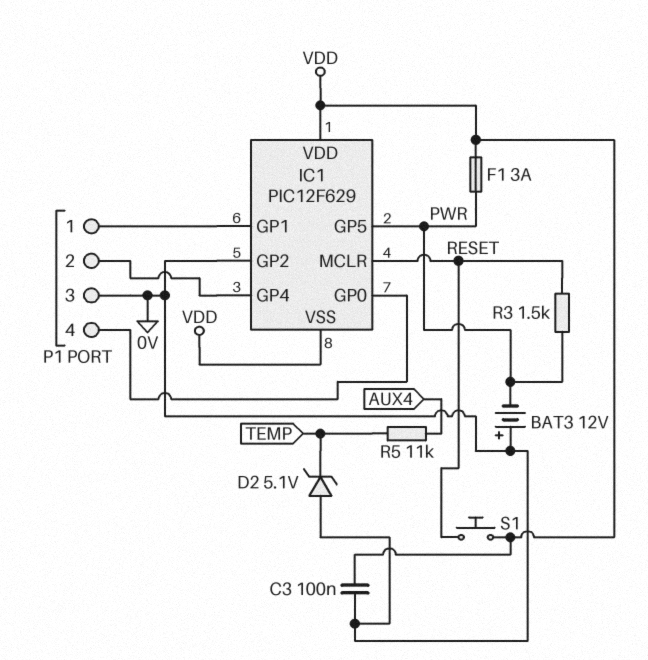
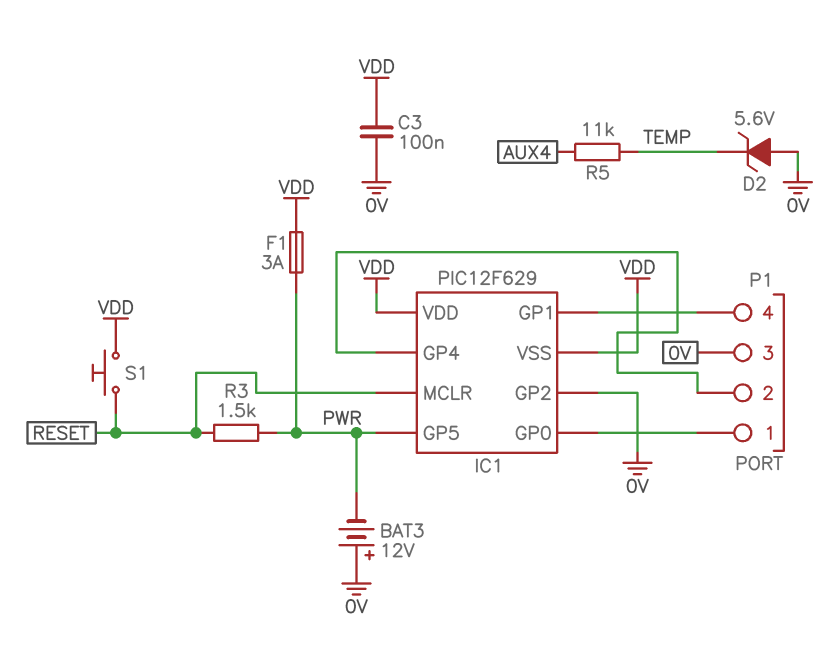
D2: zener 5.1V (A 0V, K TEMP) -> zener 5.6V (A 0V, K TEMP)
P1 pin 1: IC1/GP1 -> IC1/GP0
P1 pin 4: IC1/GP0 -> IC1/GP1

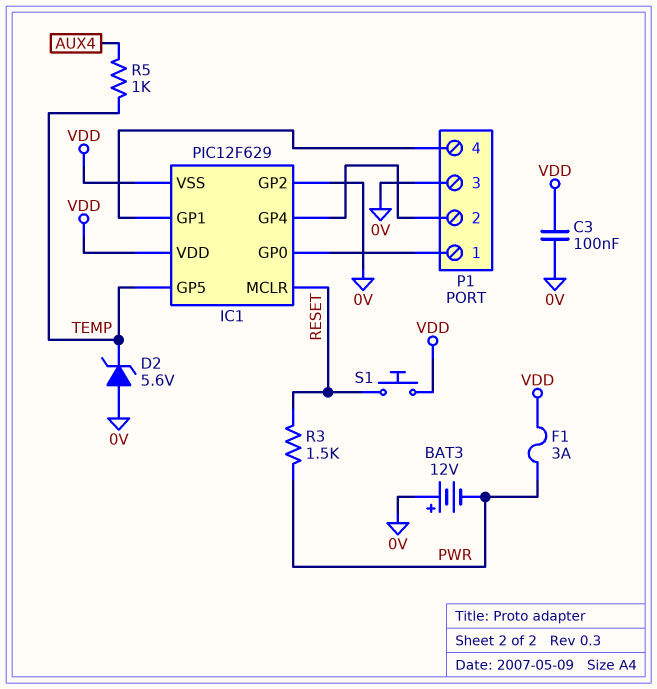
IC1 pin GP5: PWR -> TEMP
R5: 11k (AUX4, TEMP) -> 1k (AUX4, TEMP)

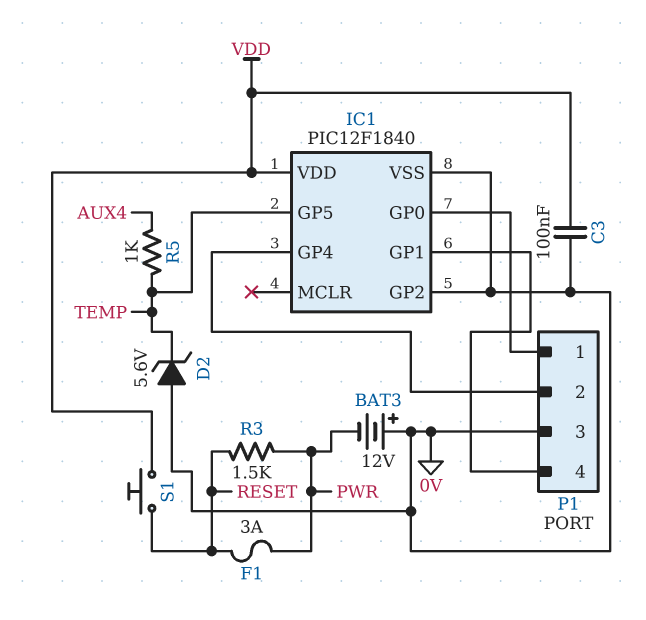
F1: 3A (PWR, VDD) -> 3A (PWR, RESET)
IC1: PIC12F629 -> PIC12F1840
IC1 pin MCLR: RESET -> none
IC1 pin VSS: VDD -> 0V

